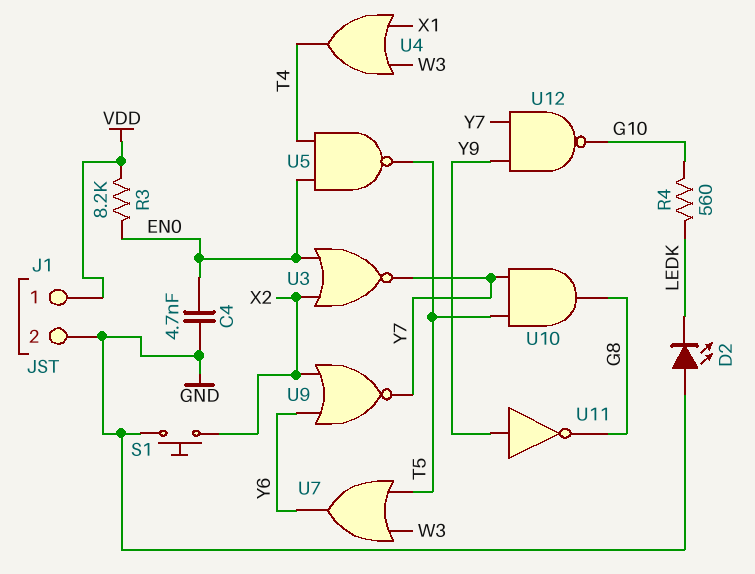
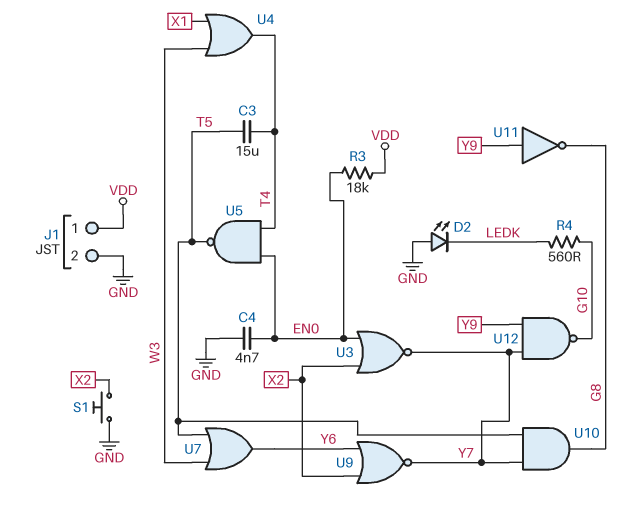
C3: none -> 15uF (T4, T5)
R3: 8.2k (EN0, VDD) -> 18k (EN0, VDD)

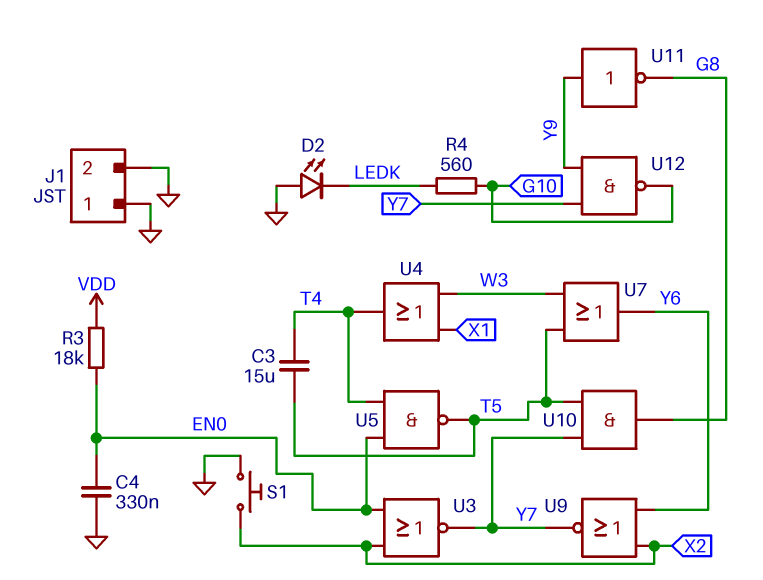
C4: 4.7nF (EN0, GND) -> 330nF (EN0, GND)
J1 pin 1: VDD -> GND

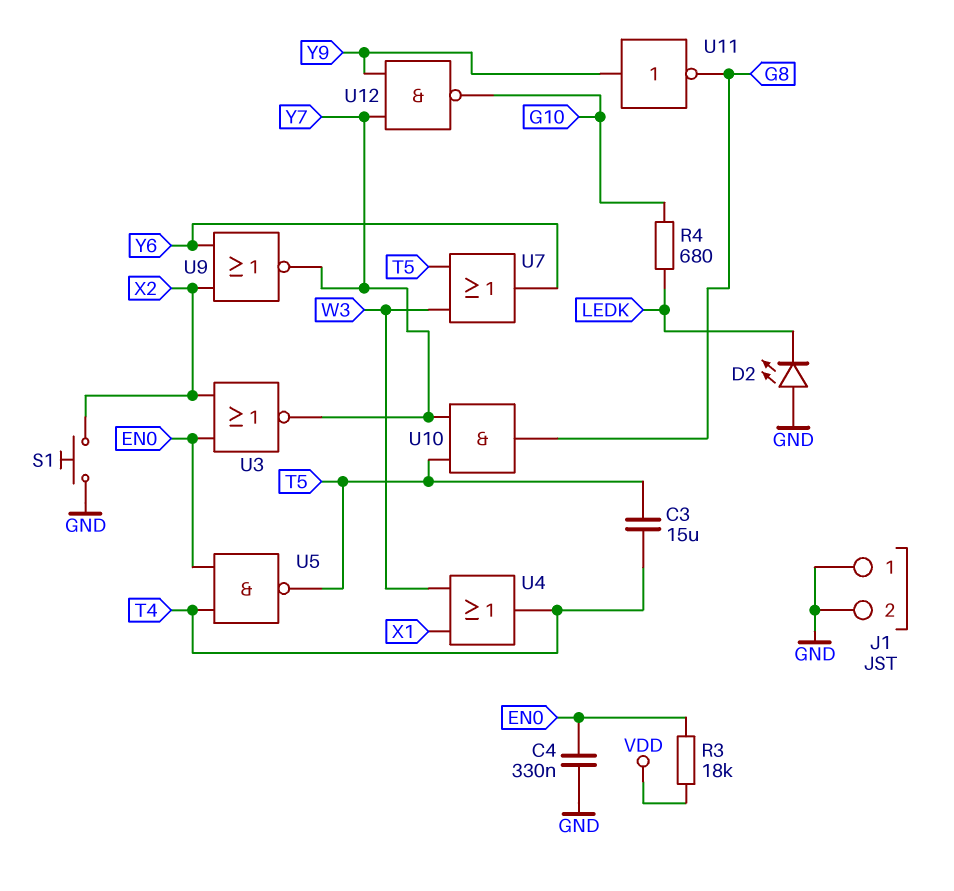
R4: 560 (G10, LEDK) -> 680 (G10, LEDK)

